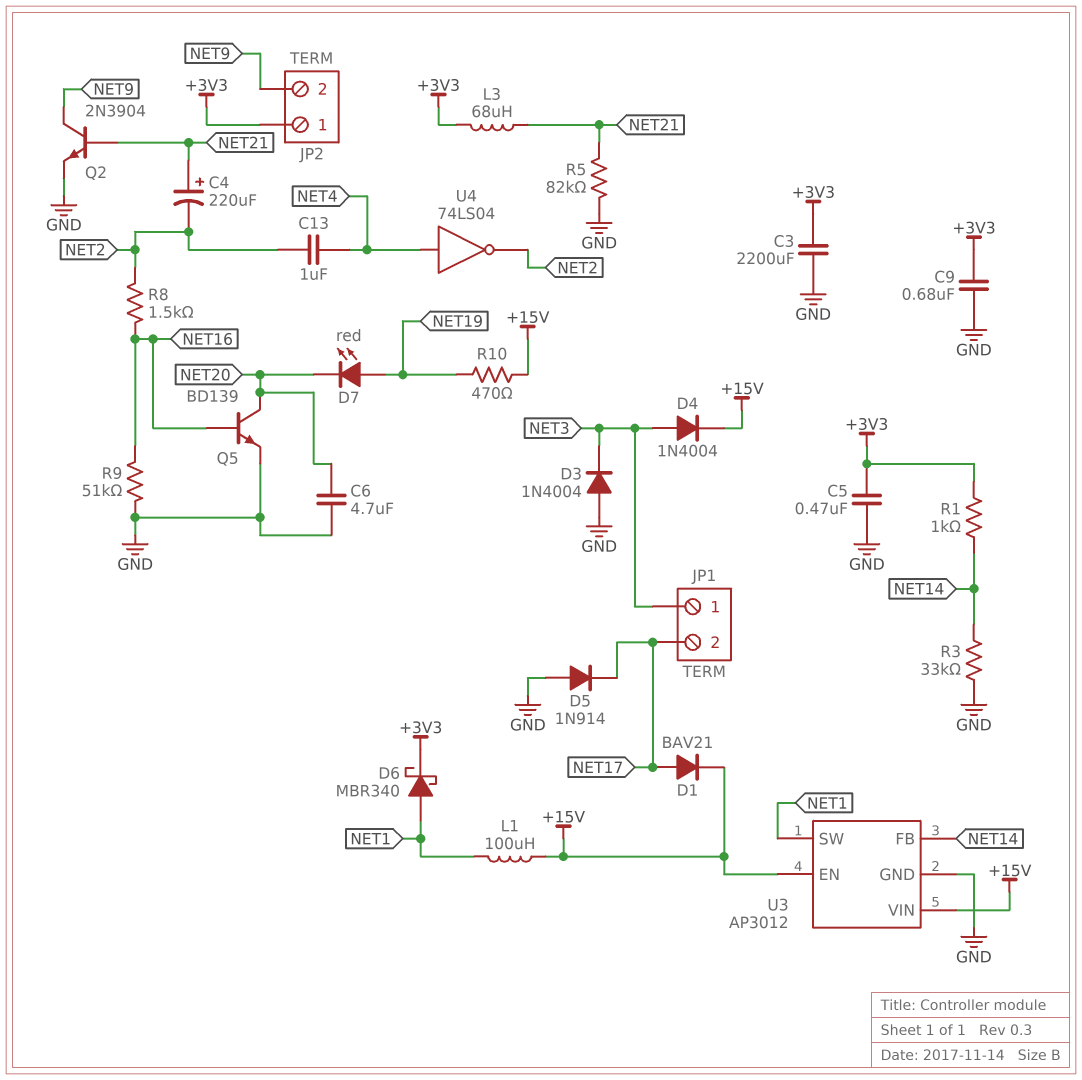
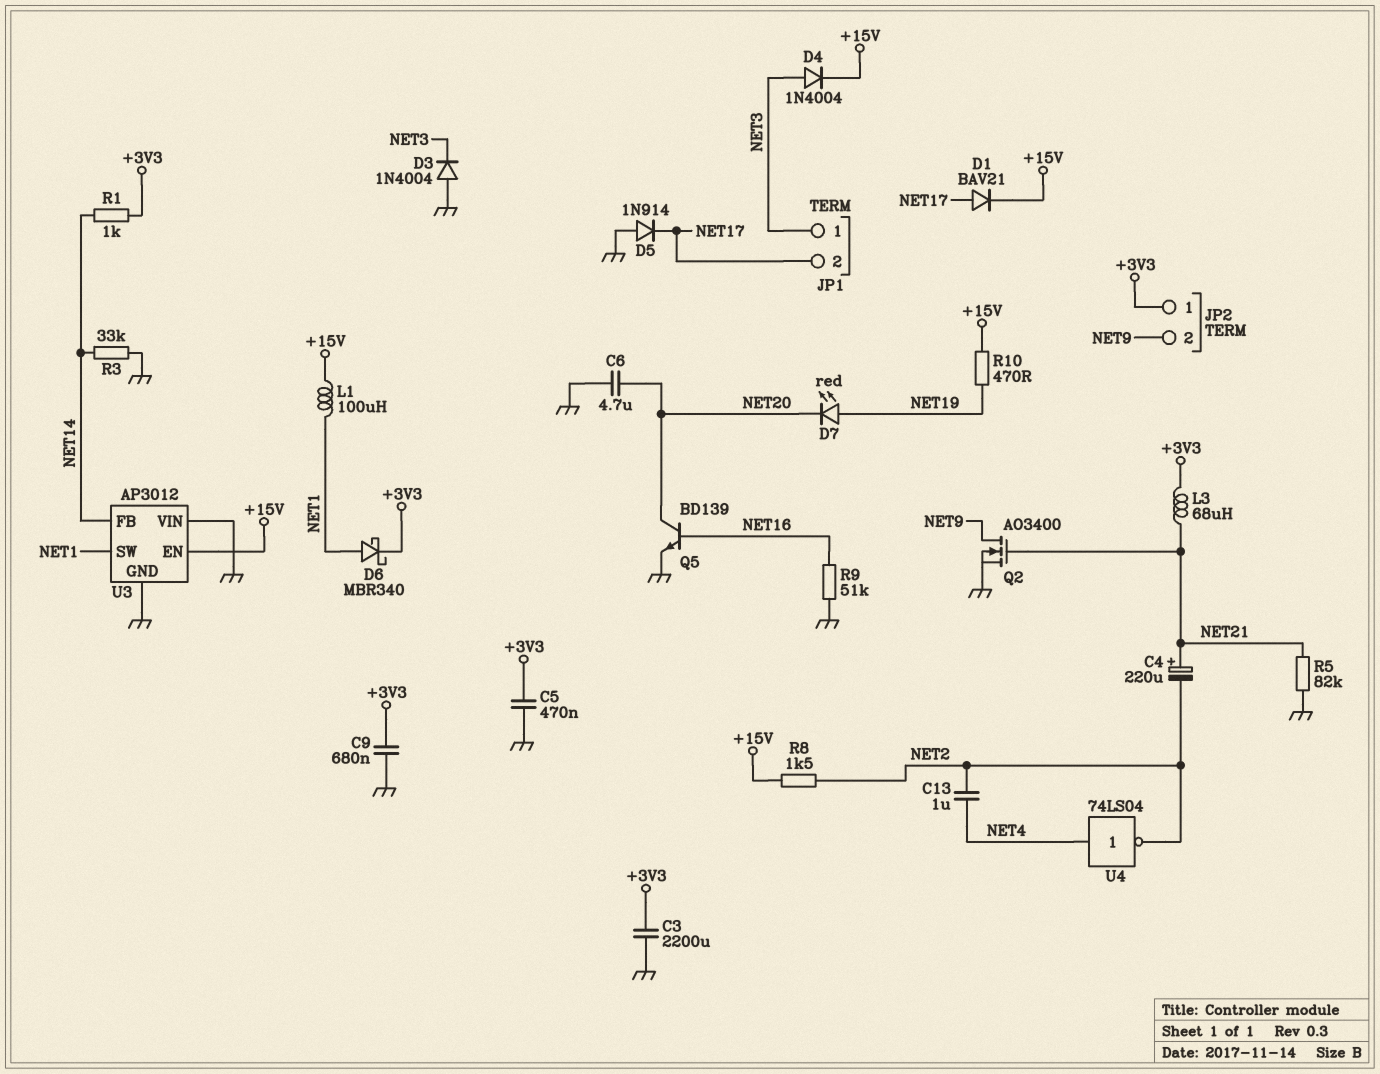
Q2: NPN 2N3904 (B NET21, C NET9, E GND) -> NMOS AO3400 (G NET21, D NET9, S GND)
R8: 1.5k (NET2, NET16) -> 1.5k (+15V, NET2)
U3 pin VIN: +15V -> GND

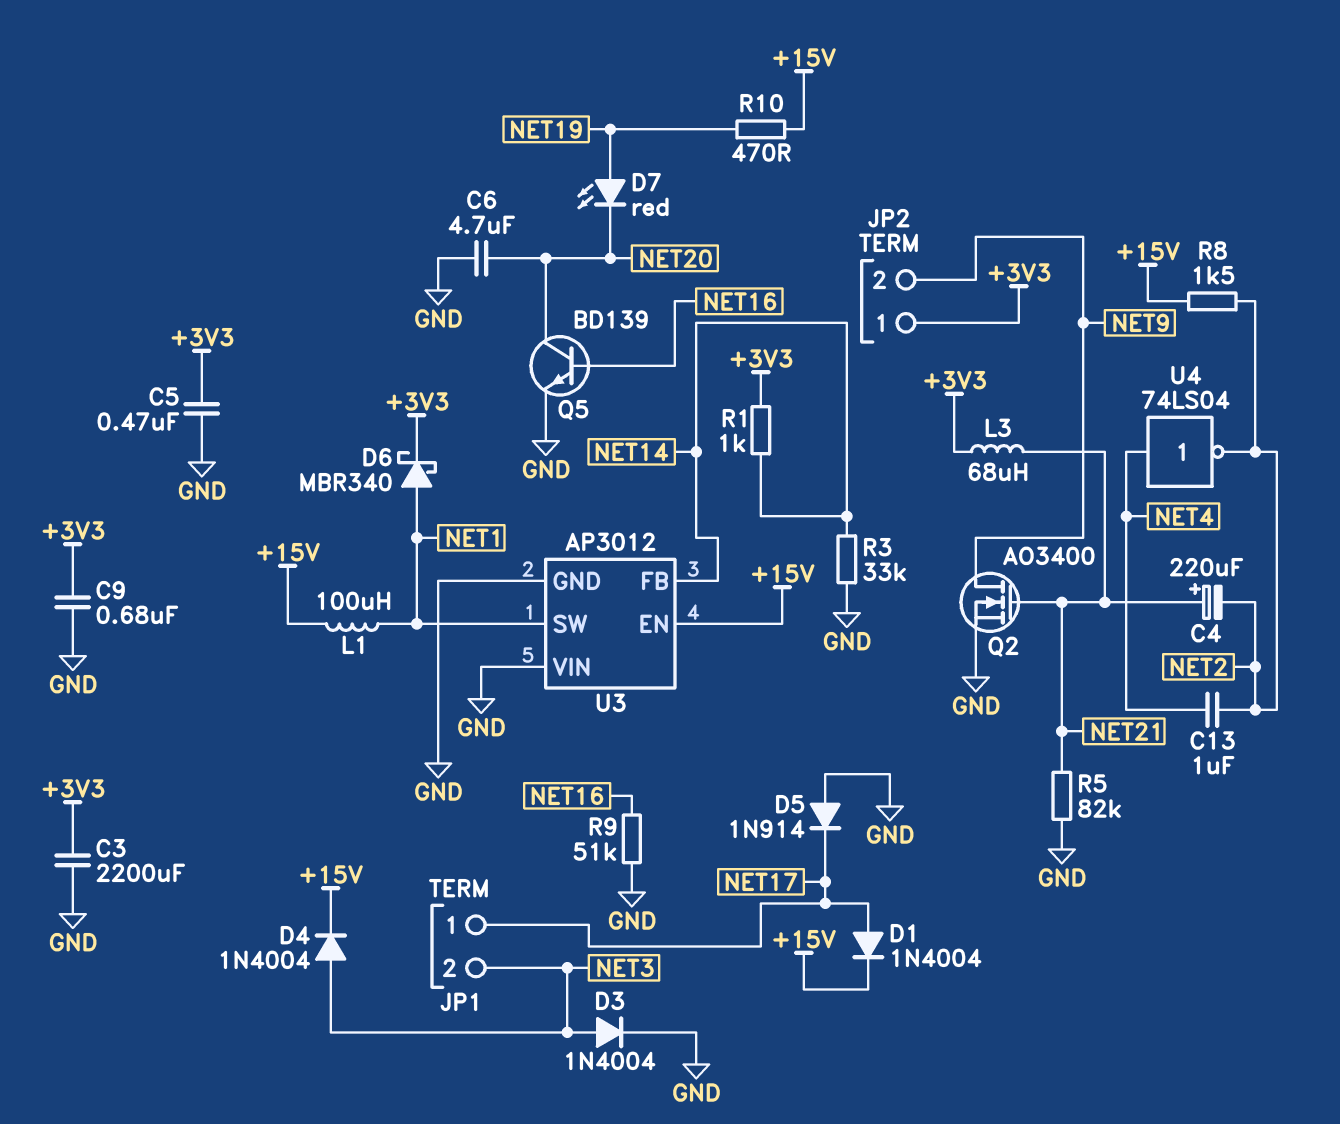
D1: diode BAV21 (A NET17, K +15V) -> diode 1N4004 (A NET17, K +15V)
D3: diode 1N4004 (A GND, K NET3) -> diode 1N4004 (A NET3, K GND)
JP1 pin 1: NET3 -> NET17
JP1 pin 2: NET17 -> NET3

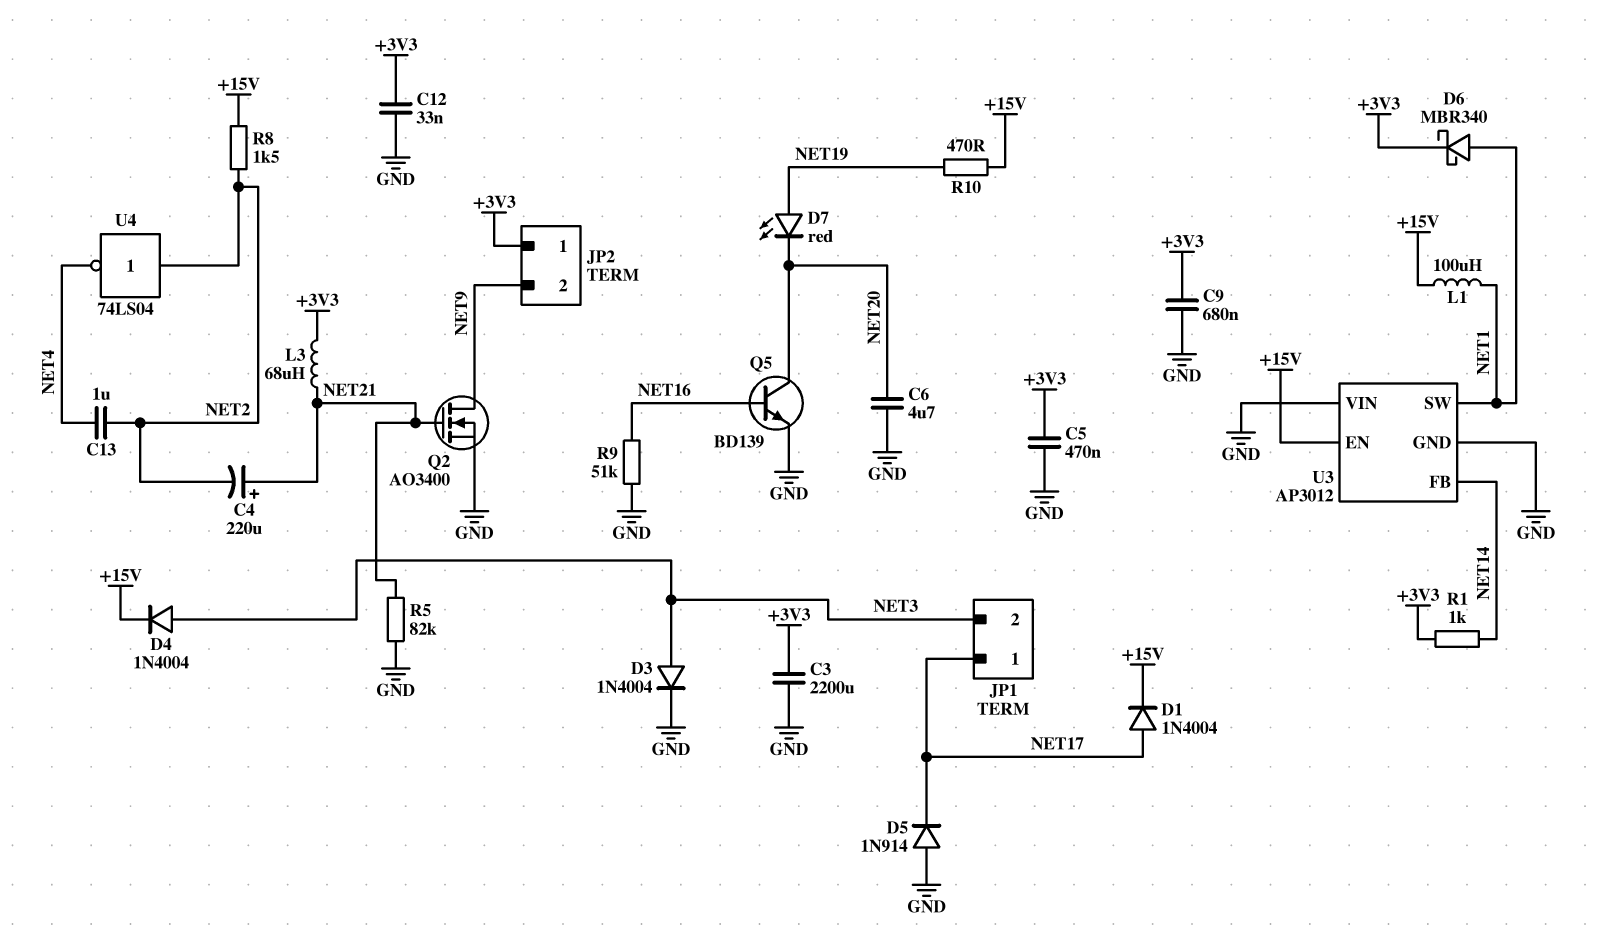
C12: none -> 33nF (+3V3, GND)
R3: 33k (GND, NET14) -> none
U4: NOT 74LS04 (in NET4, out NET2) -> NOT 74LS04 (in NET2, out NET4)

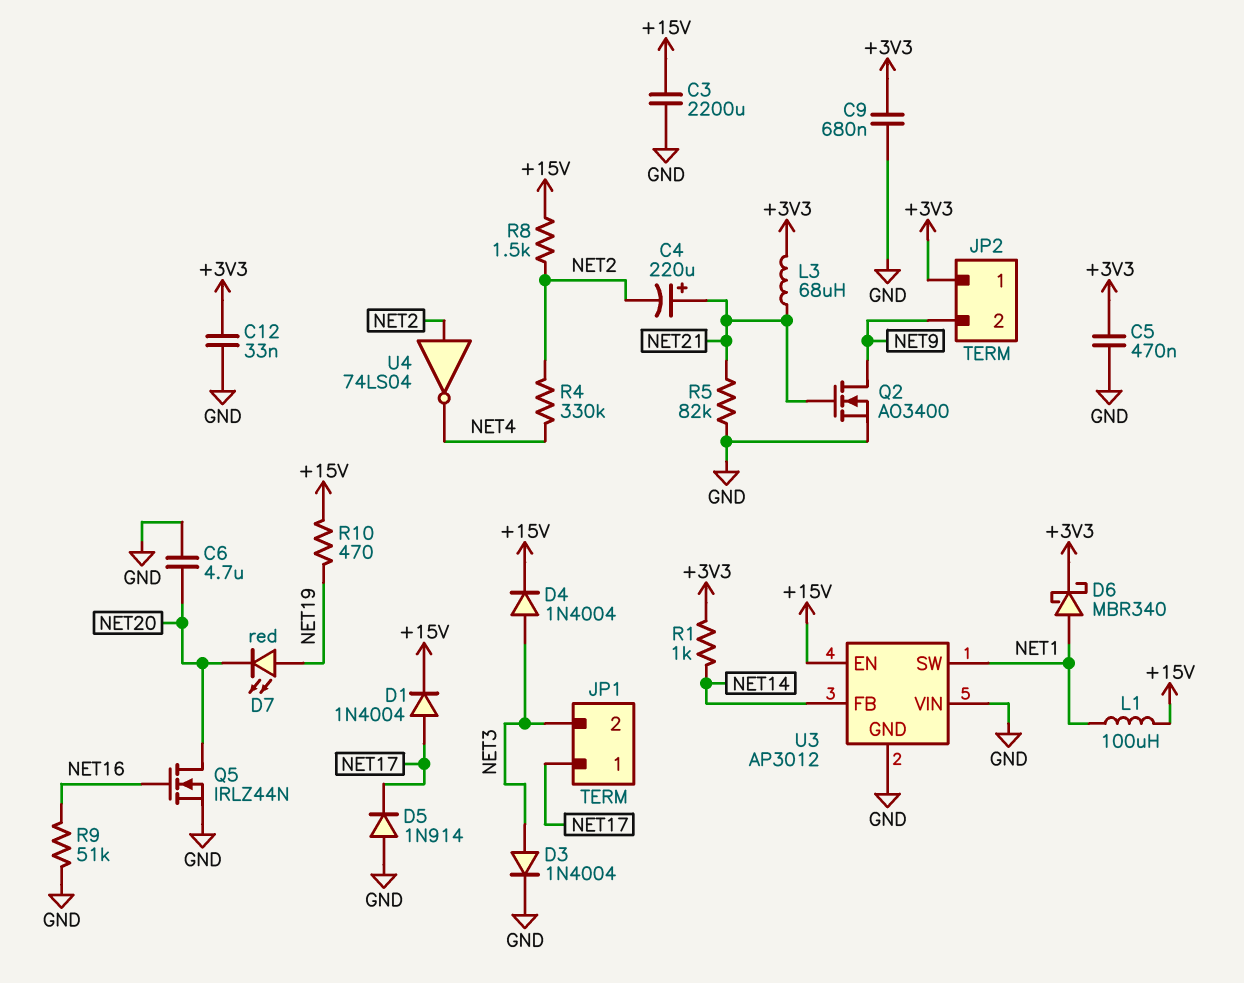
C3: 2200uF (+3V3, GND) -> 2200uF (+15V, GND)
C13: 1uF (NET2, NET4) -> none
Q5: NPN BD139 (B NET16, C NET20, E GND) -> NMOS IRLZ44N (G NET16, D NET20, S GND)
R4: none -> 330k (NET2, NET4)

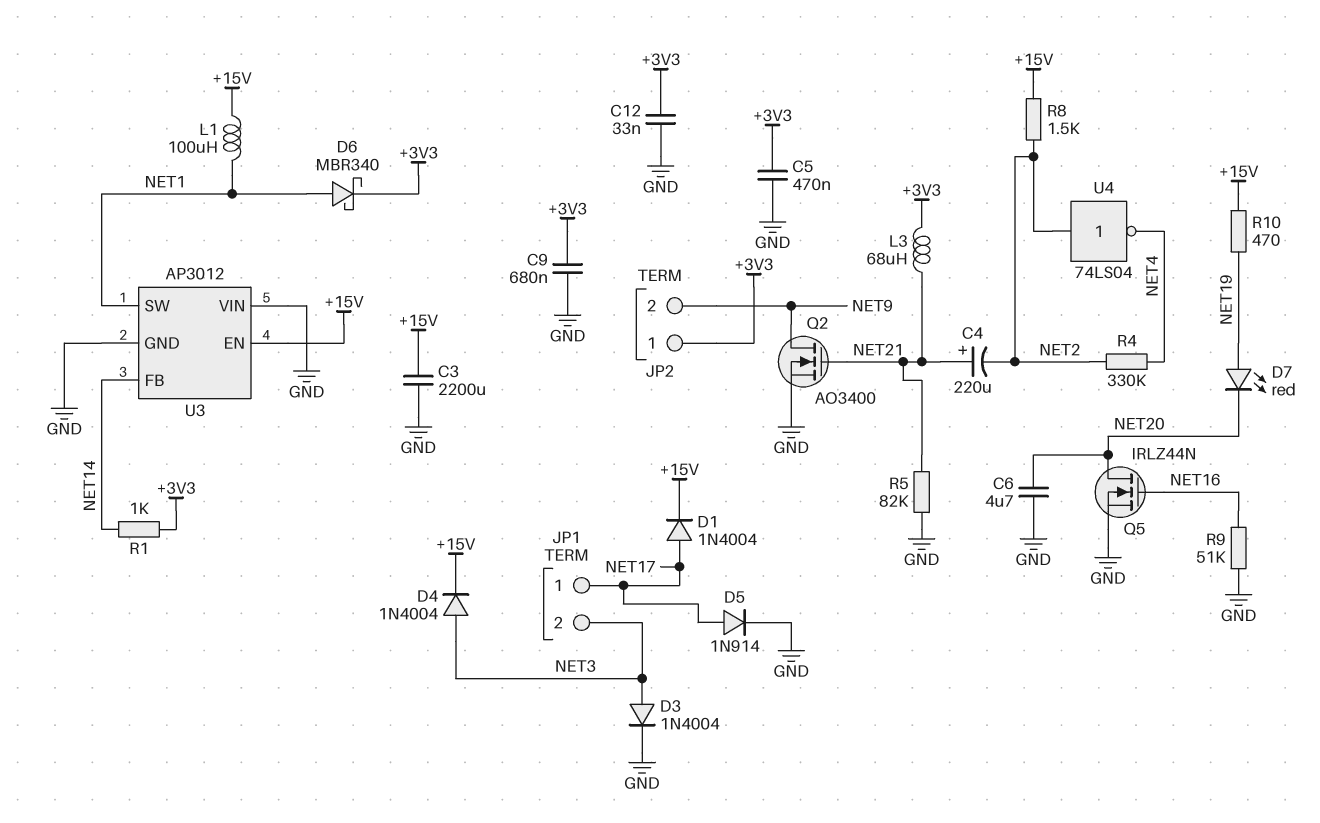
D5: diode 1N914 (A GND, K NET17) -> diode 1N914 (A NET17, K GND)

